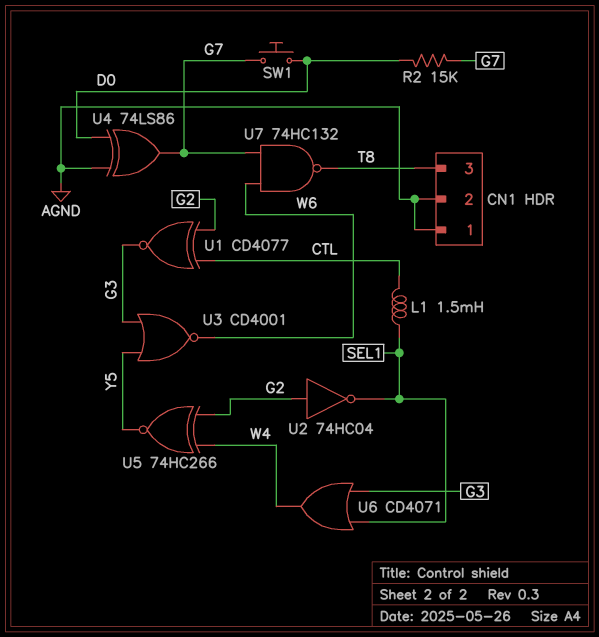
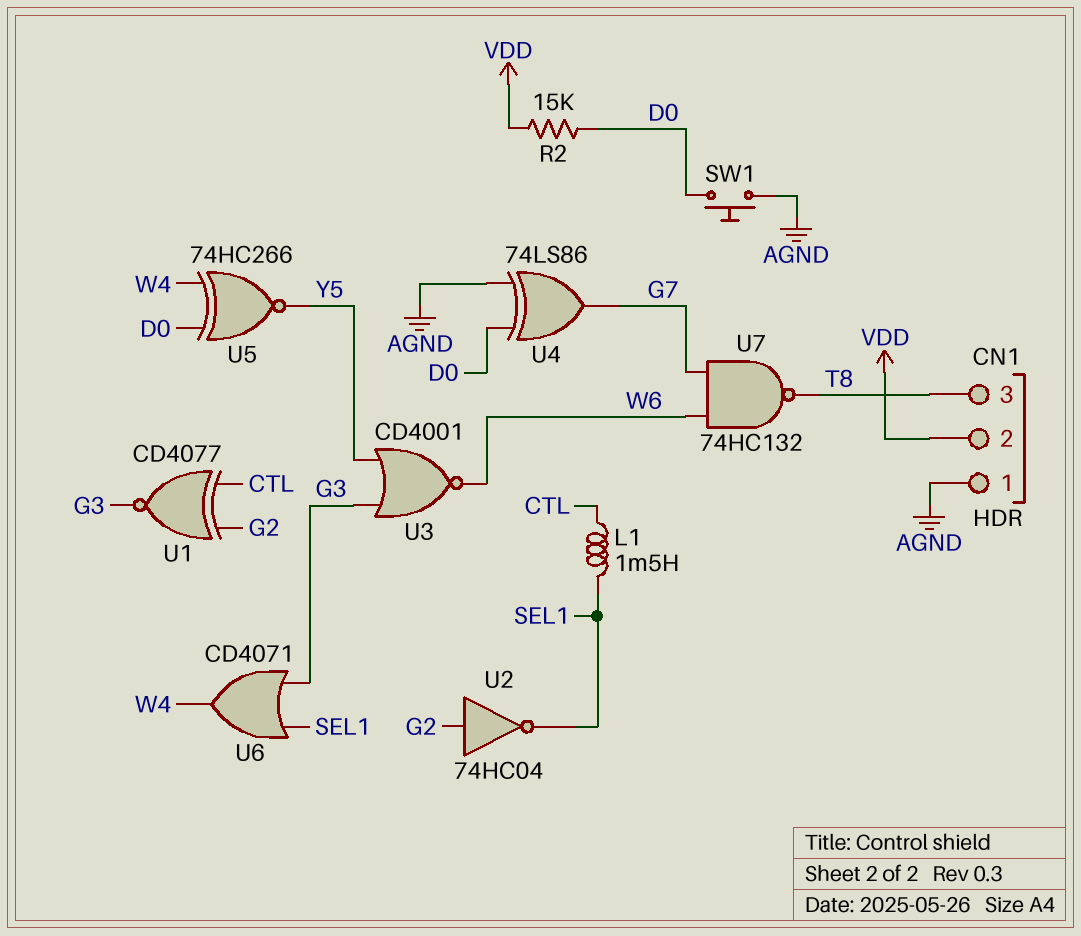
CN1 pin 2: AGND -> VDD
R2: 15k (D0, G7) -> 15k (D0, VDD)
SW1: button (D0, G7) -> button (AGND, D0)
U5: XNOR 74HC266 (in G2, in W4, out Y5) -> XNOR 74HC266 (in D0, in W4, out Y5)

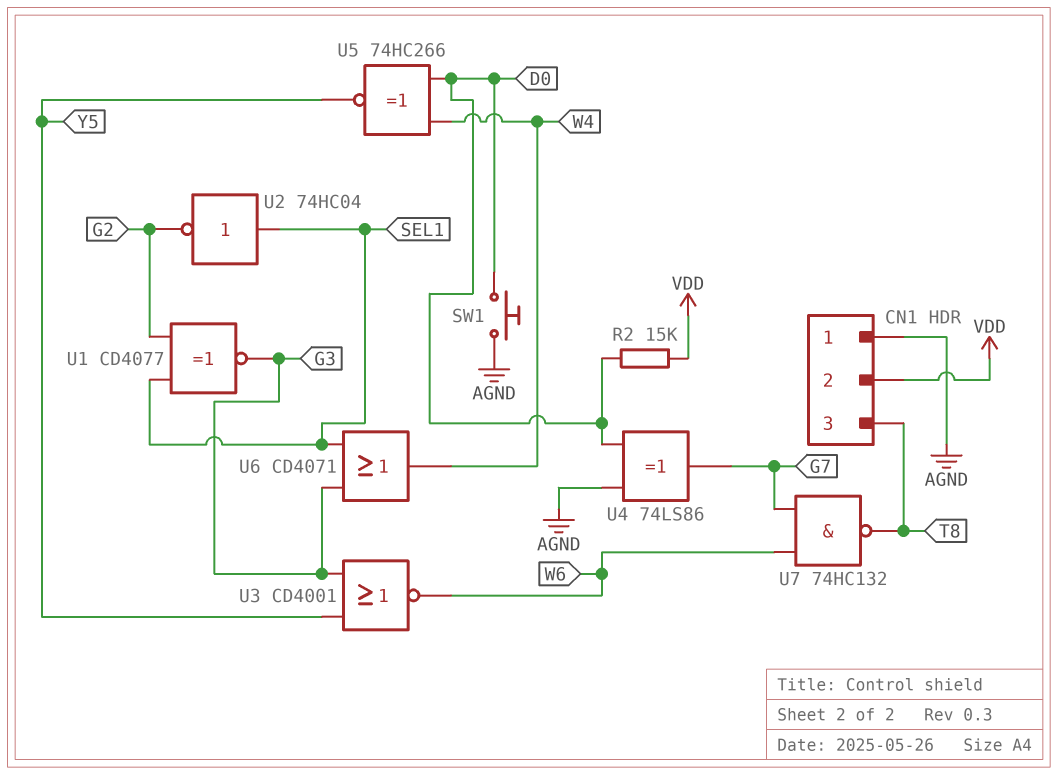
L1: 1.5mH (CTL, SEL1) -> none
U1: XNOR CD4077 (in CTL, in G2, out G3) -> XNOR CD4077 (in G2, in SEL1, out G3)
U2: NOT 74HC04 (in G2, out SEL1) -> NOT 74HC04 (in SEL1, out G2)

